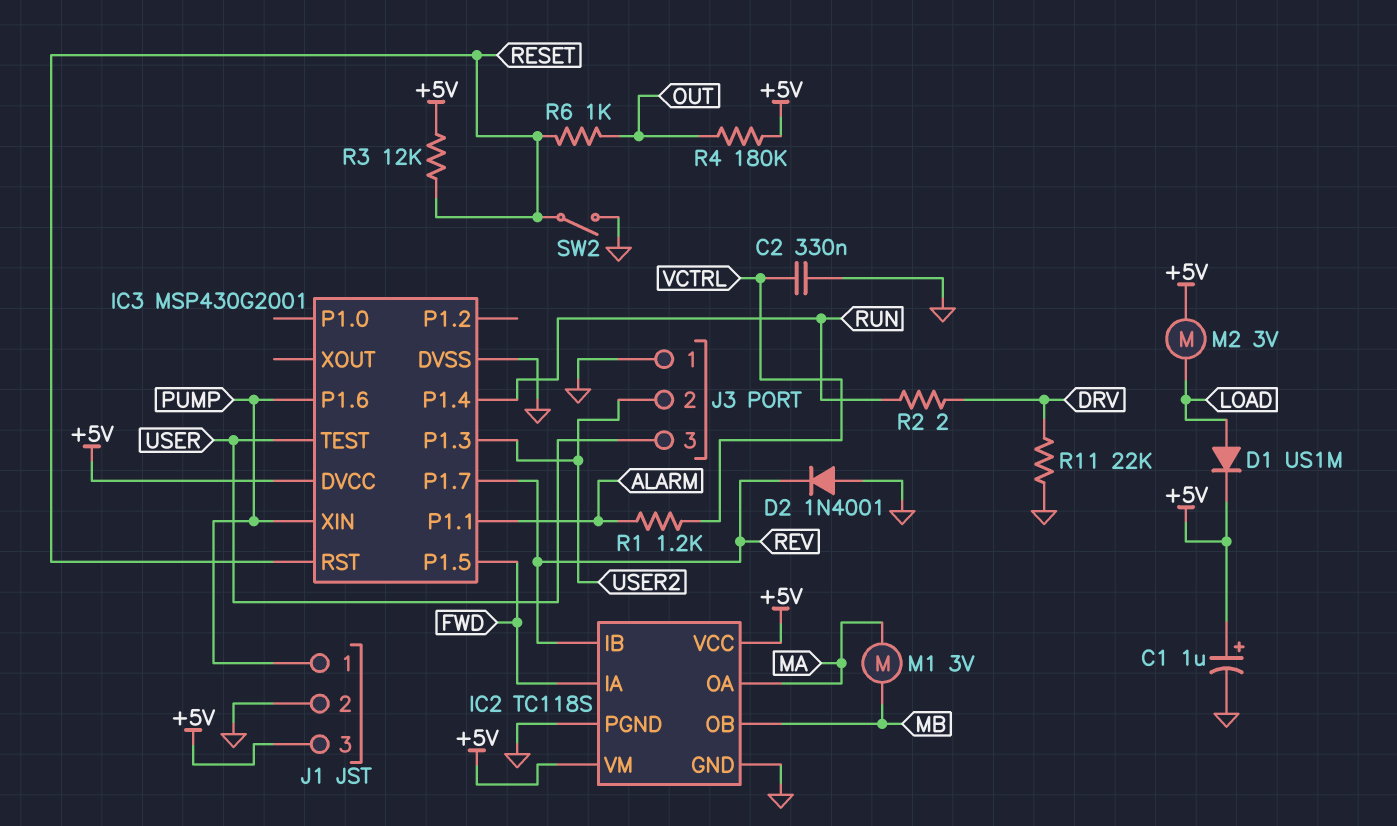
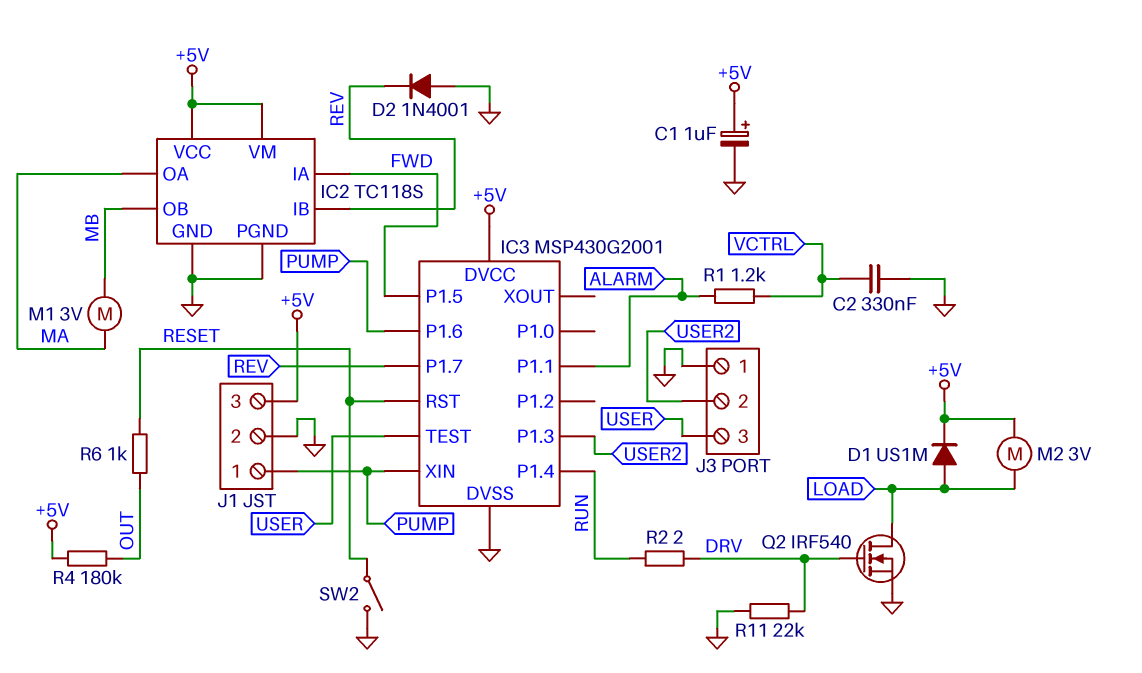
Q2: none -> NMOS IRF540 (G DRV, D LOAD, S GND)
R3: 12k (+5V, RESET) -> none

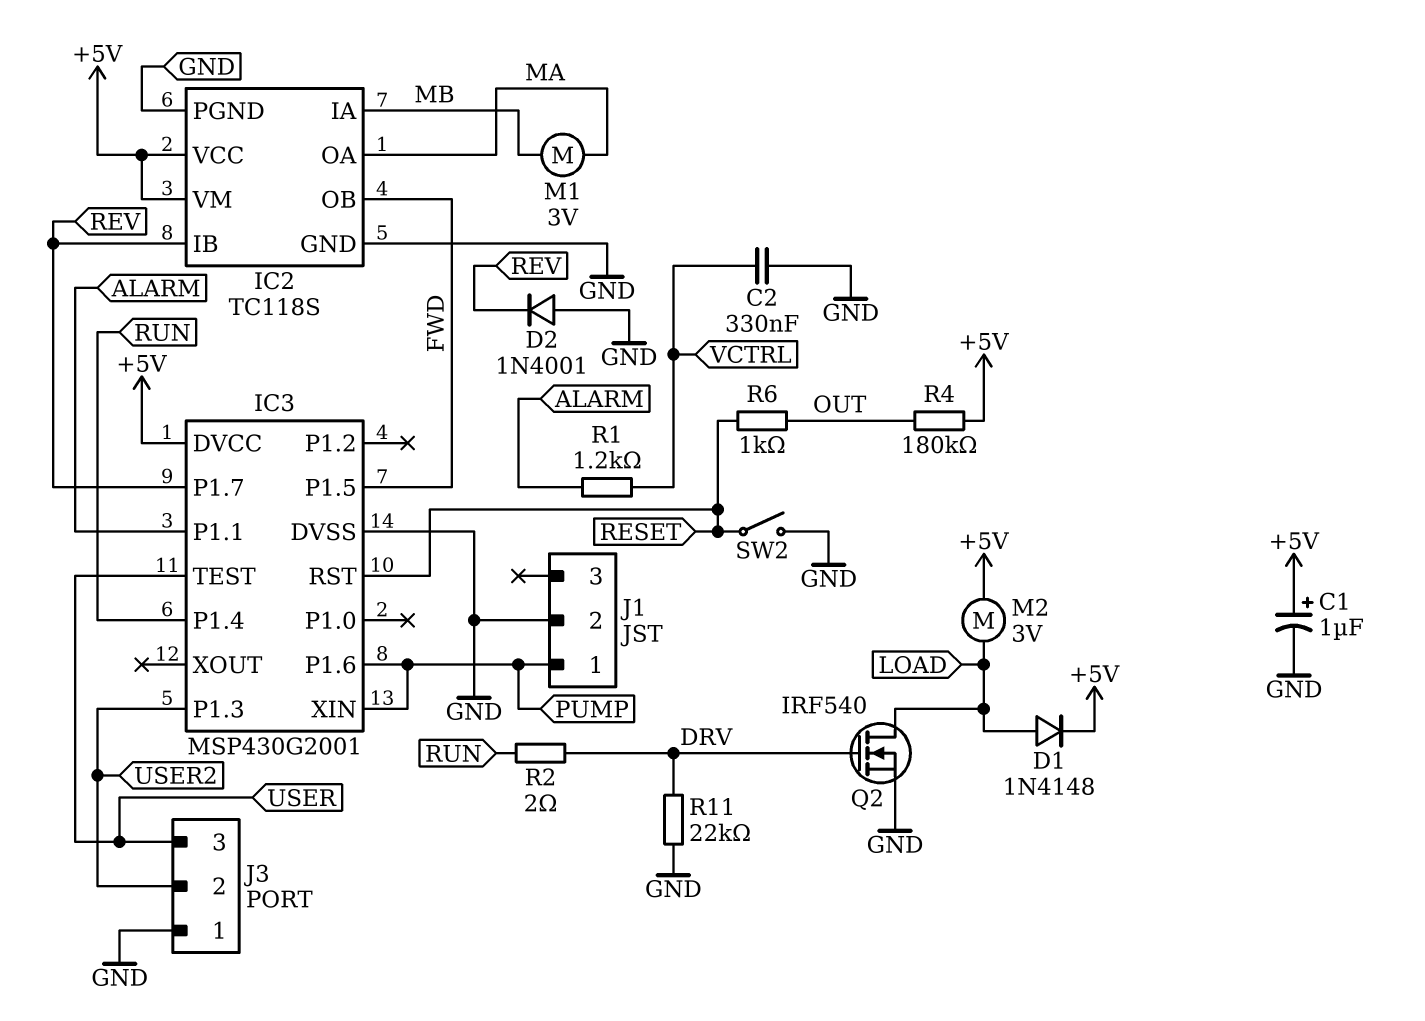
D1: diode US1M (A LOAD, K +5V) -> diode 1N4148 (A LOAD, K +5V)
IC2 pin IA: FWD -> MB
IC2 pin OB: MB -> FWD
J1 pin 3: +5V -> none

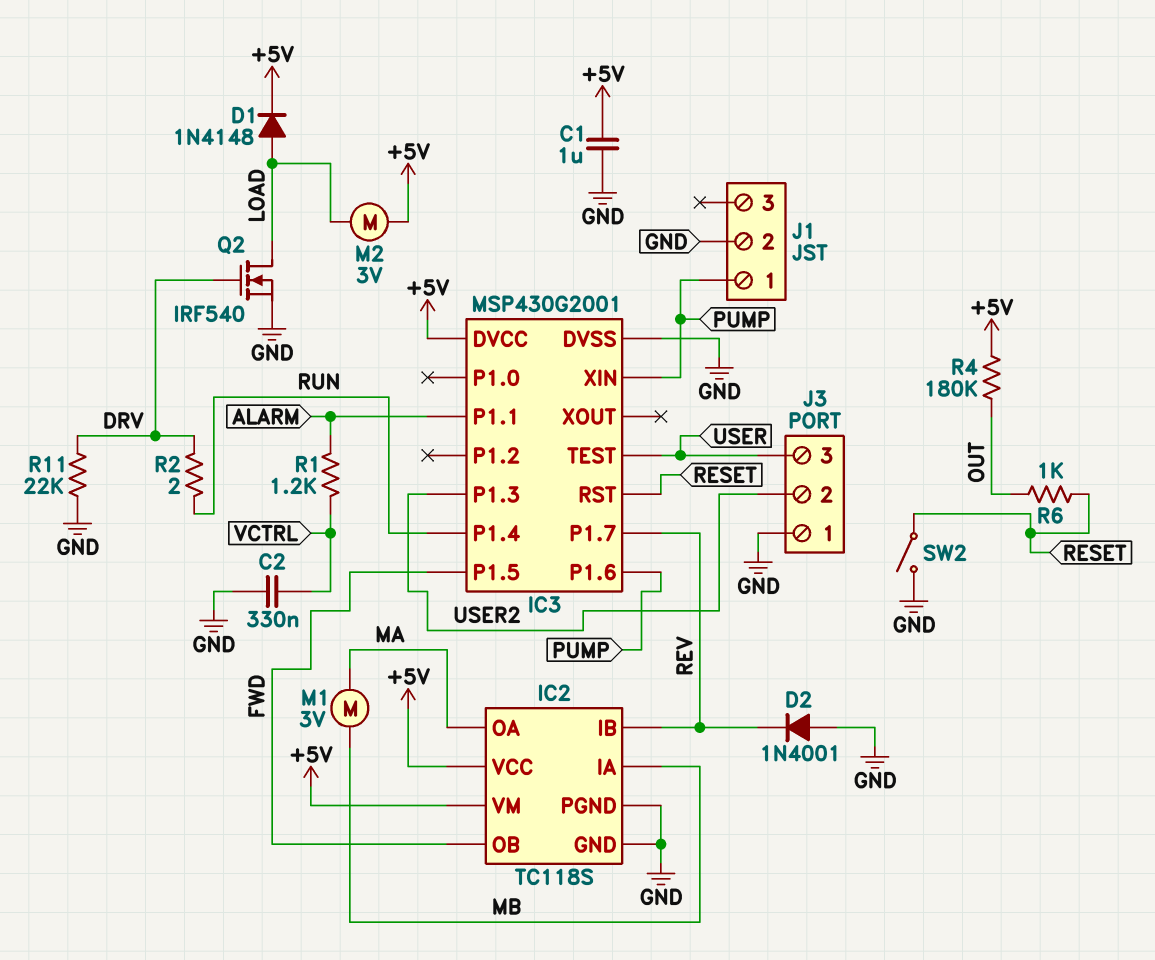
C1: 1uF (plus +5V, minus GND) -> 1uF (+5V, GND)

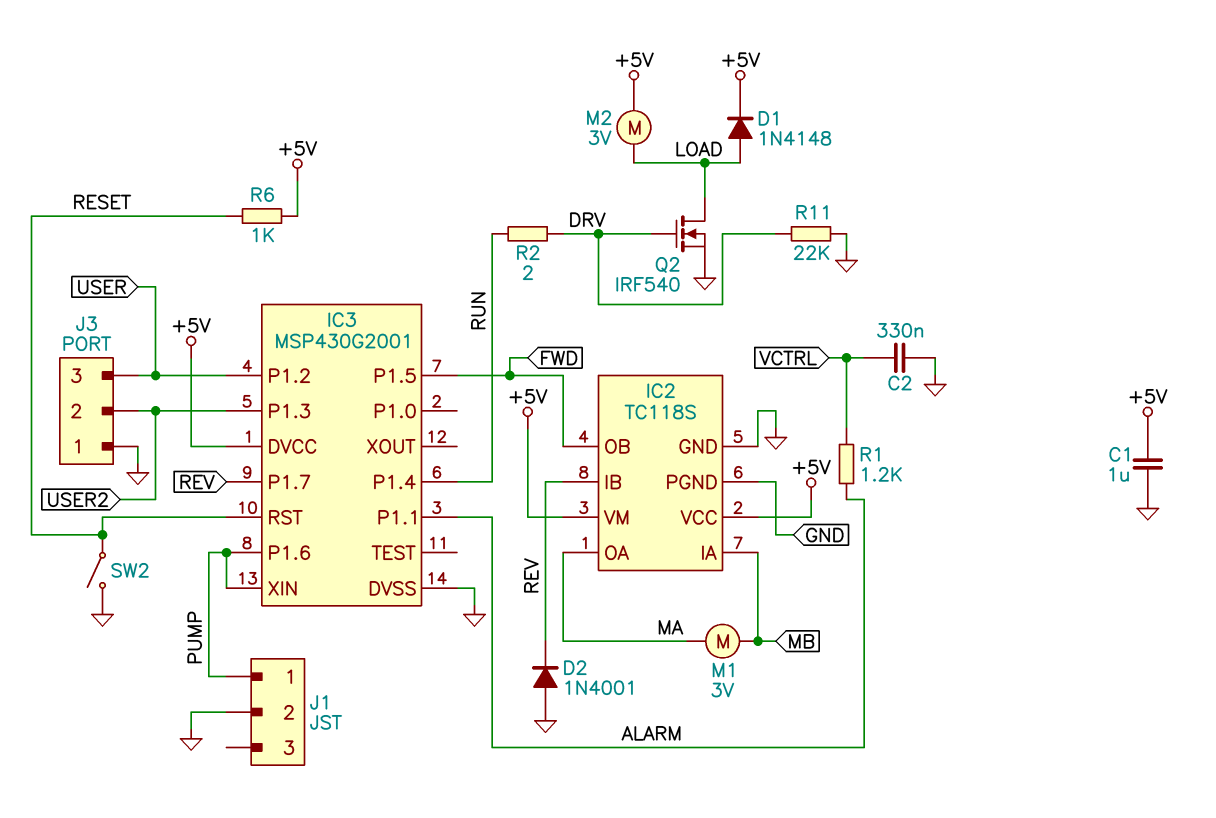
IC3 pin P1.2: none -> USER
IC3 pin TEST: USER -> none
R4: 180k (+5V, OUT) -> none
R6: 1k (OUT, RESET) -> 1k (+5V, RESET)

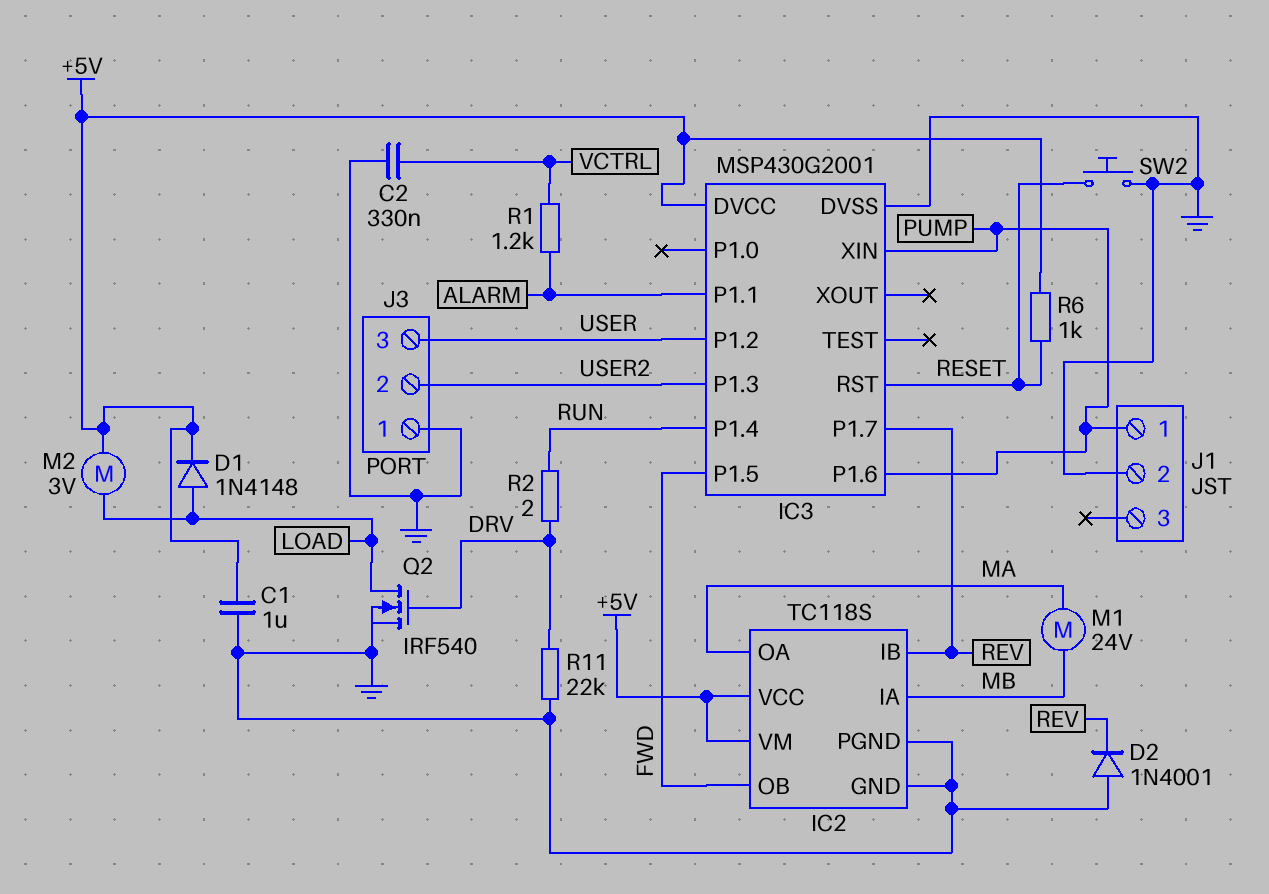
M1: motor 3V (MA, MB) -> motor 24V (MA, MB)
SW2: switch (GND, RESET) -> button (GND, RESET)

